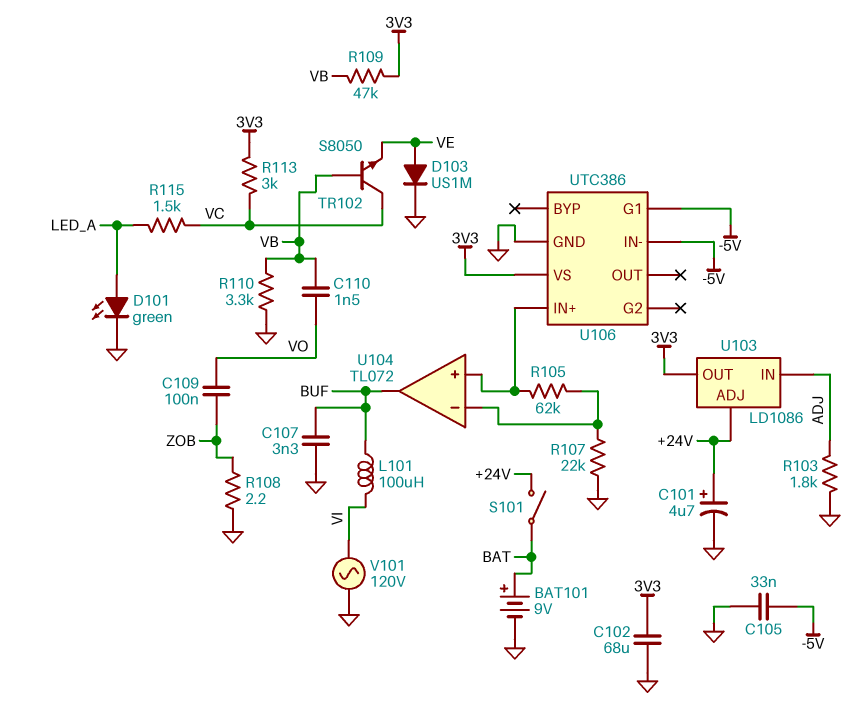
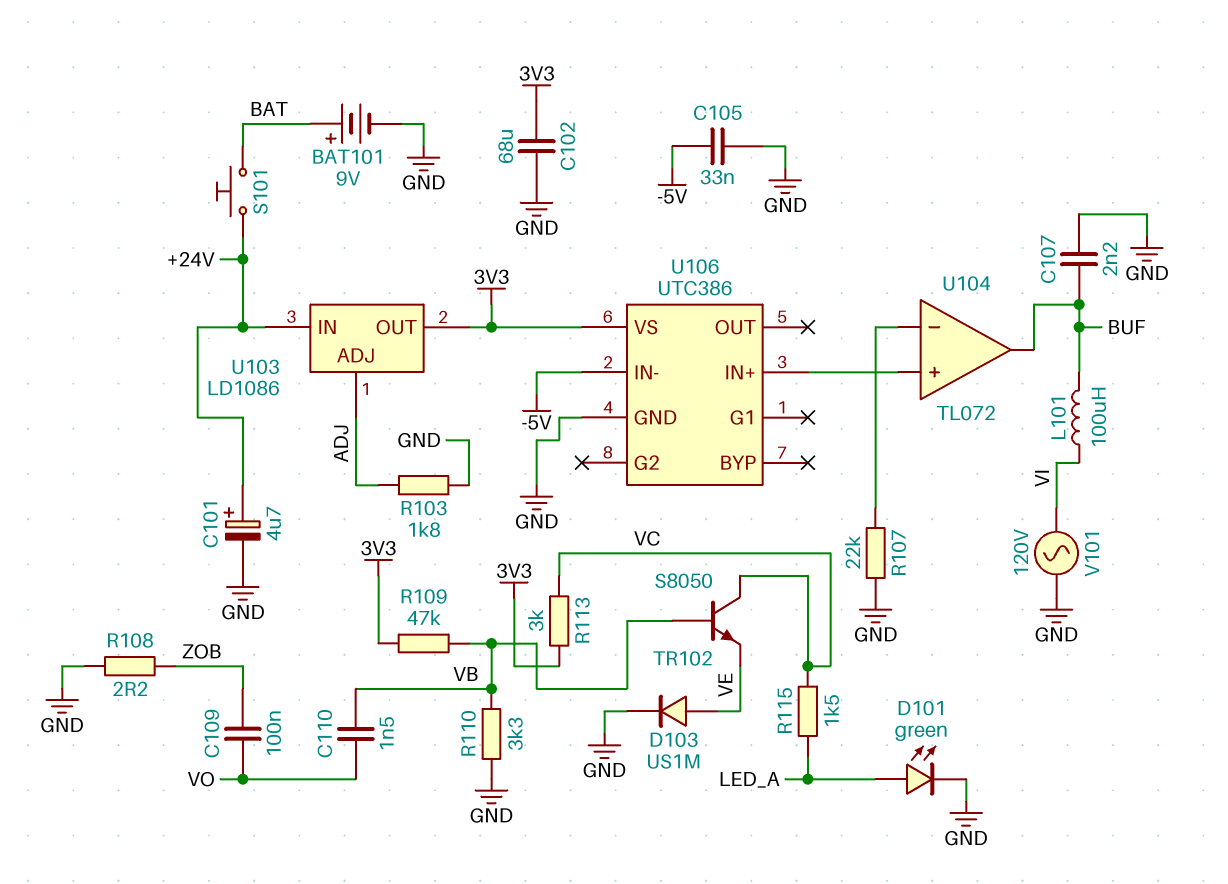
C107: 3.3nF (BUF, GND) -> 2.2nF (BUF, GND)
R105: 62k (U104/in+, U104/in-) -> none
S101: switch (+24V, BAT) -> button (+24V, BAT)
U103 pin ADJ: +24V -> ADJ
U103 pin IN: ADJ -> +24V
U106 pin G1: -5V -> none

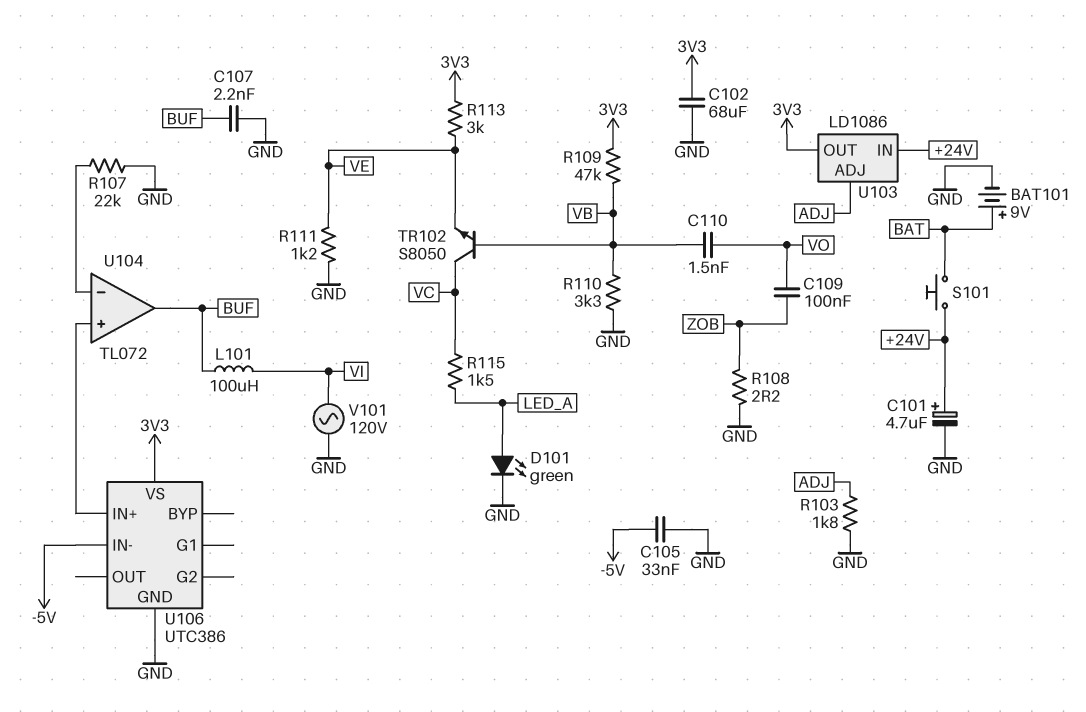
D103: diode US1M (A VE, K GND) -> none
R111: none -> 1.2k (GND, VE)
R113: 3k (3V3, VC) -> 3k (3V3, VE)

